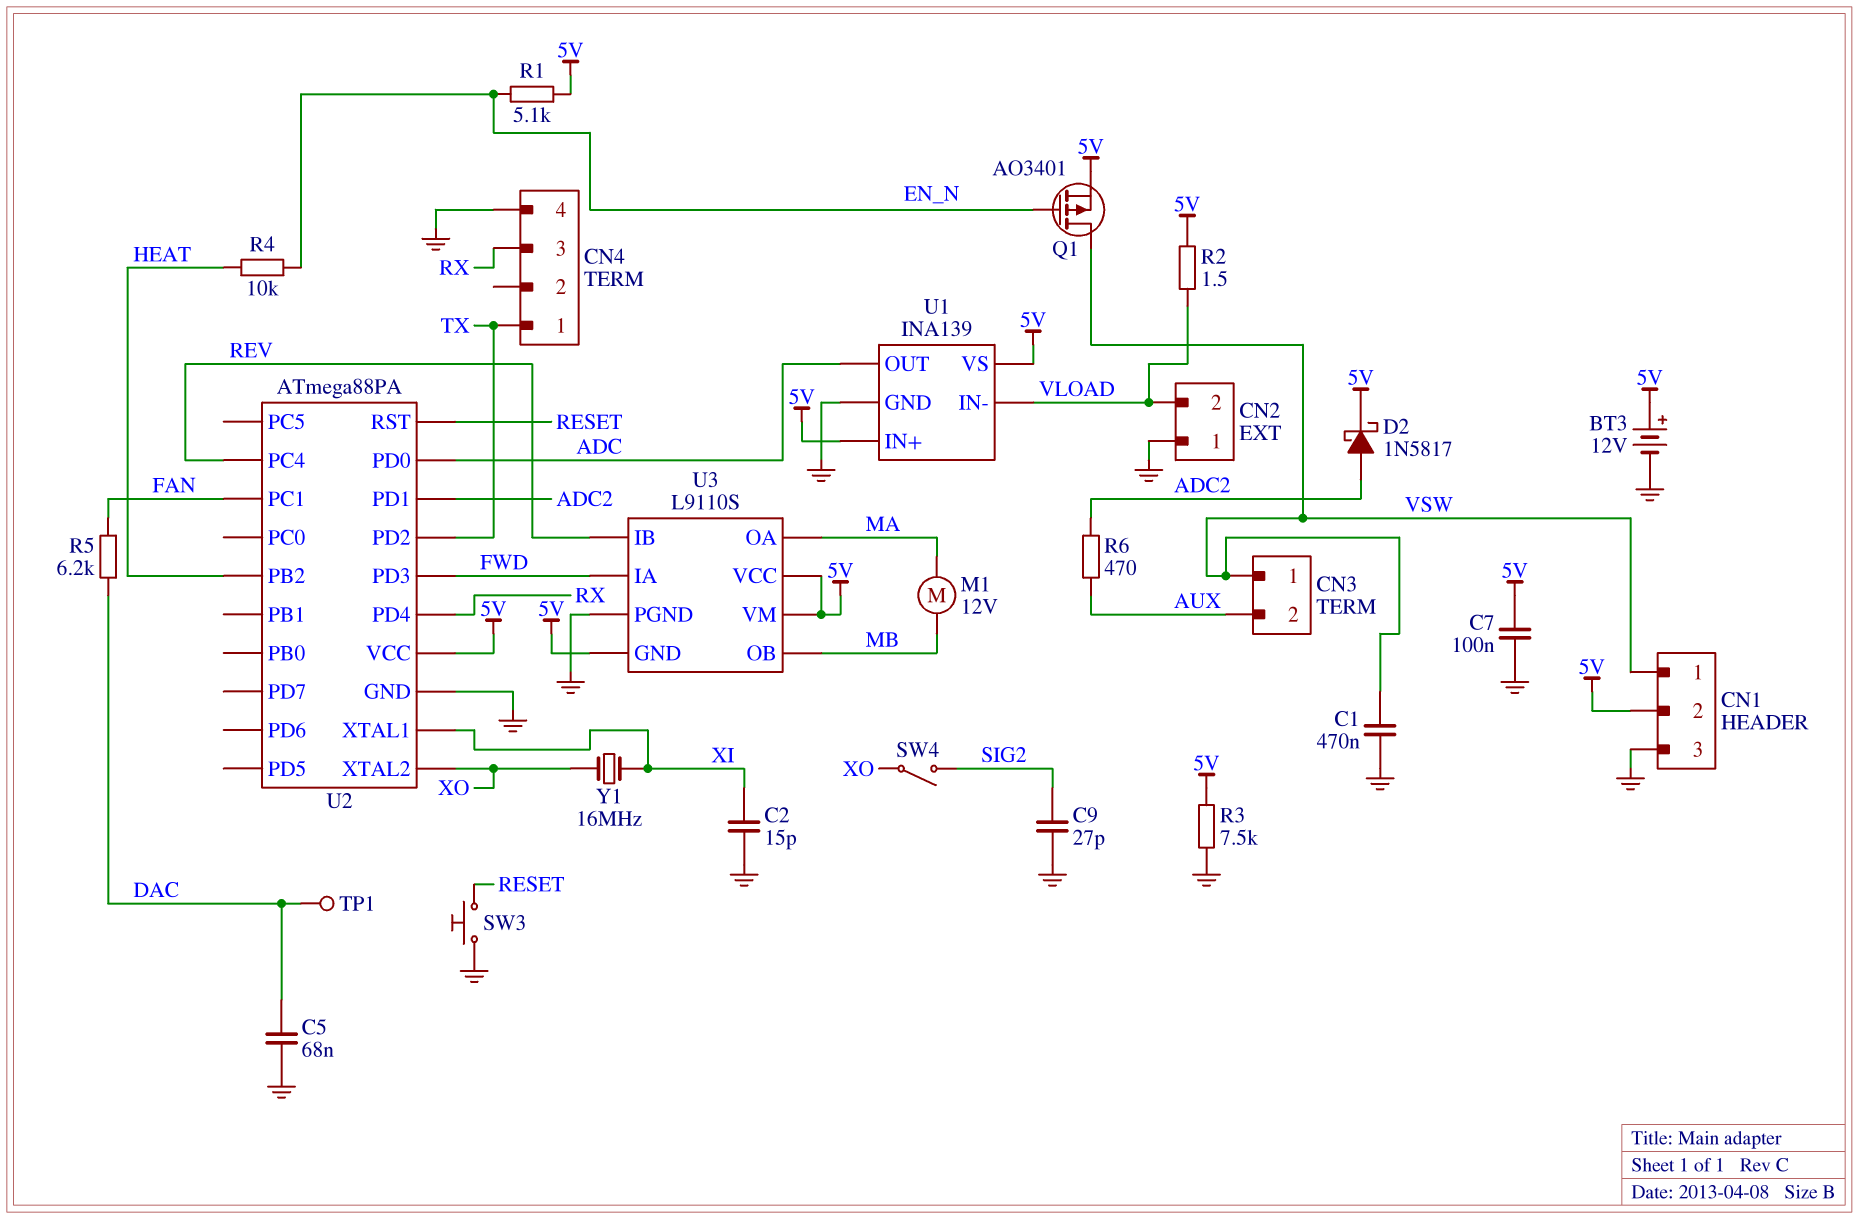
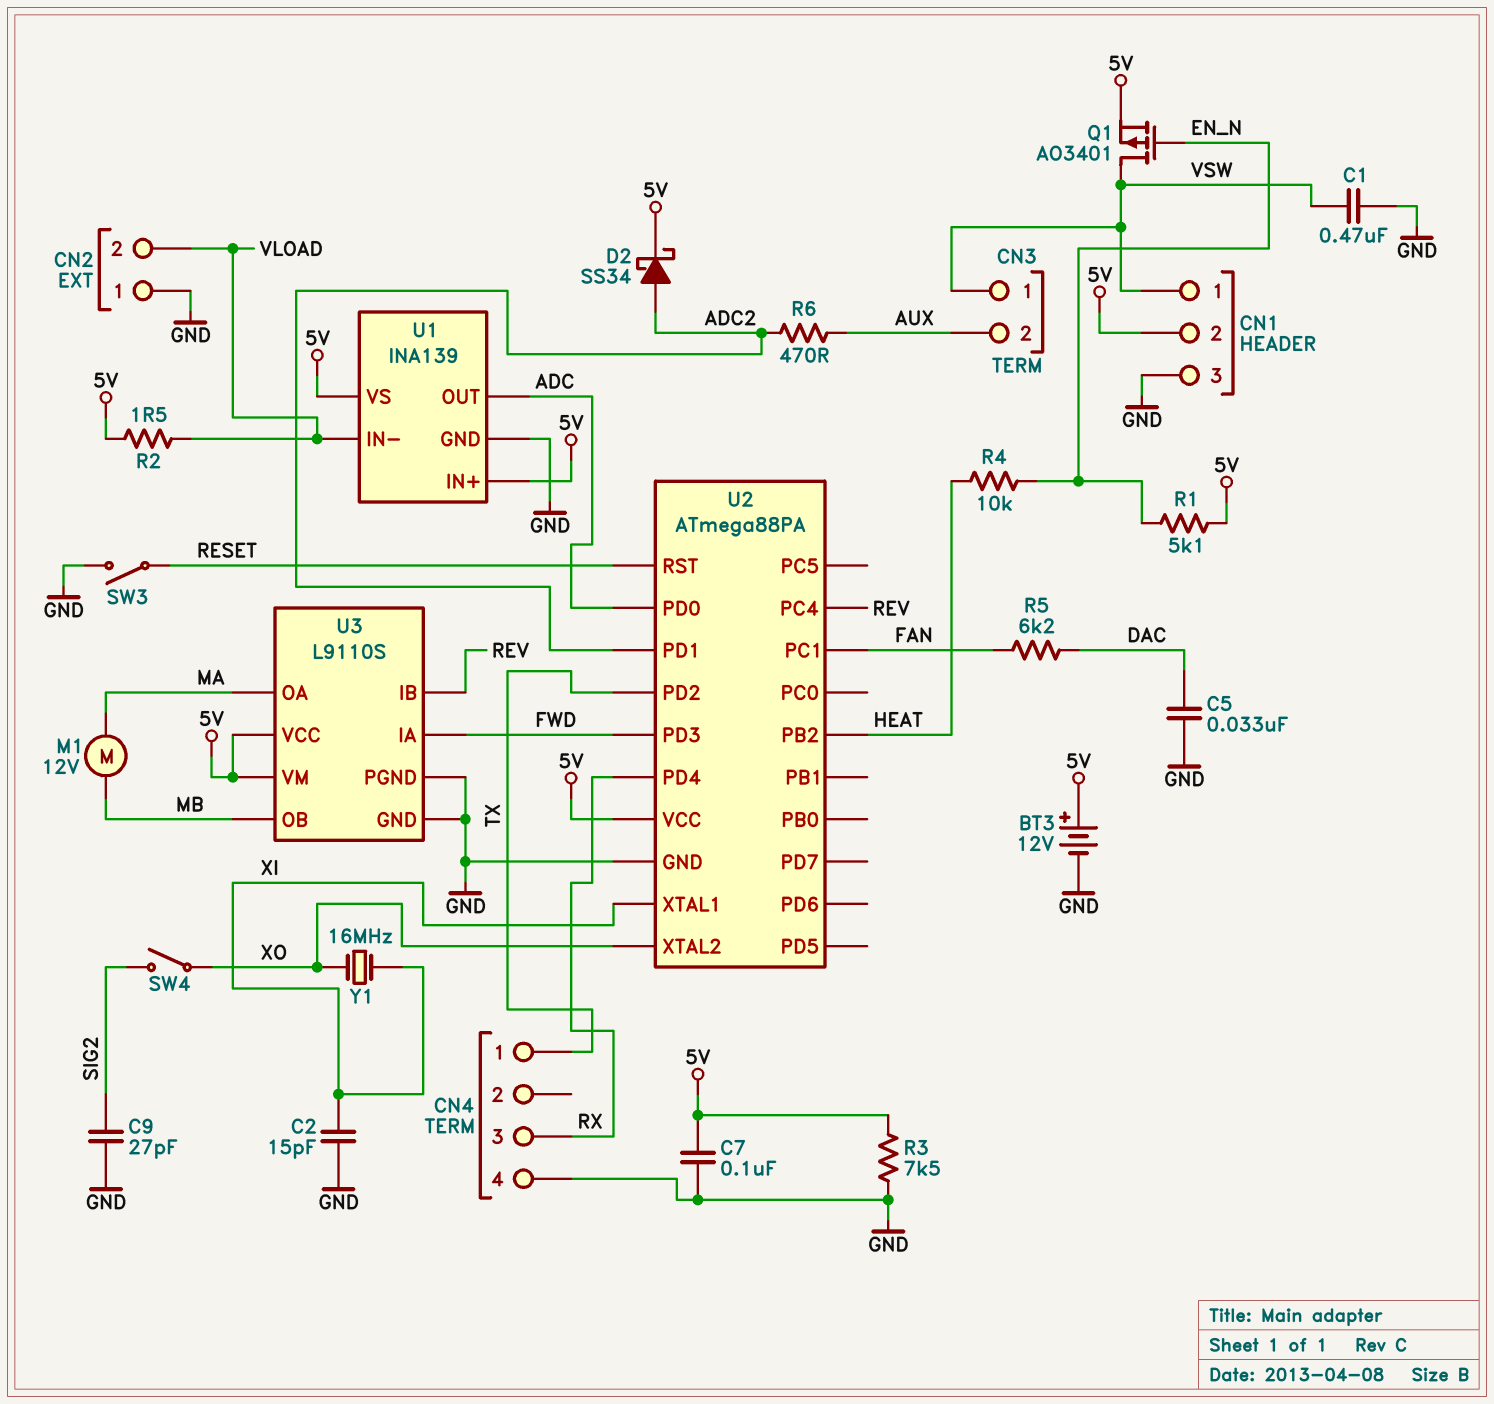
C5: 68nF (DAC, GND) -> 33nF (DAC, GND)
D2: schottky 1N5817 (A ADC2, K 5V) -> schottky SS34 (A ADC2, K 5V)
SW3: button (GND, RESET) -> switch (GND, RESET)
TP1: test point (DAC) -> none
U3 pin GND: 5V -> GND

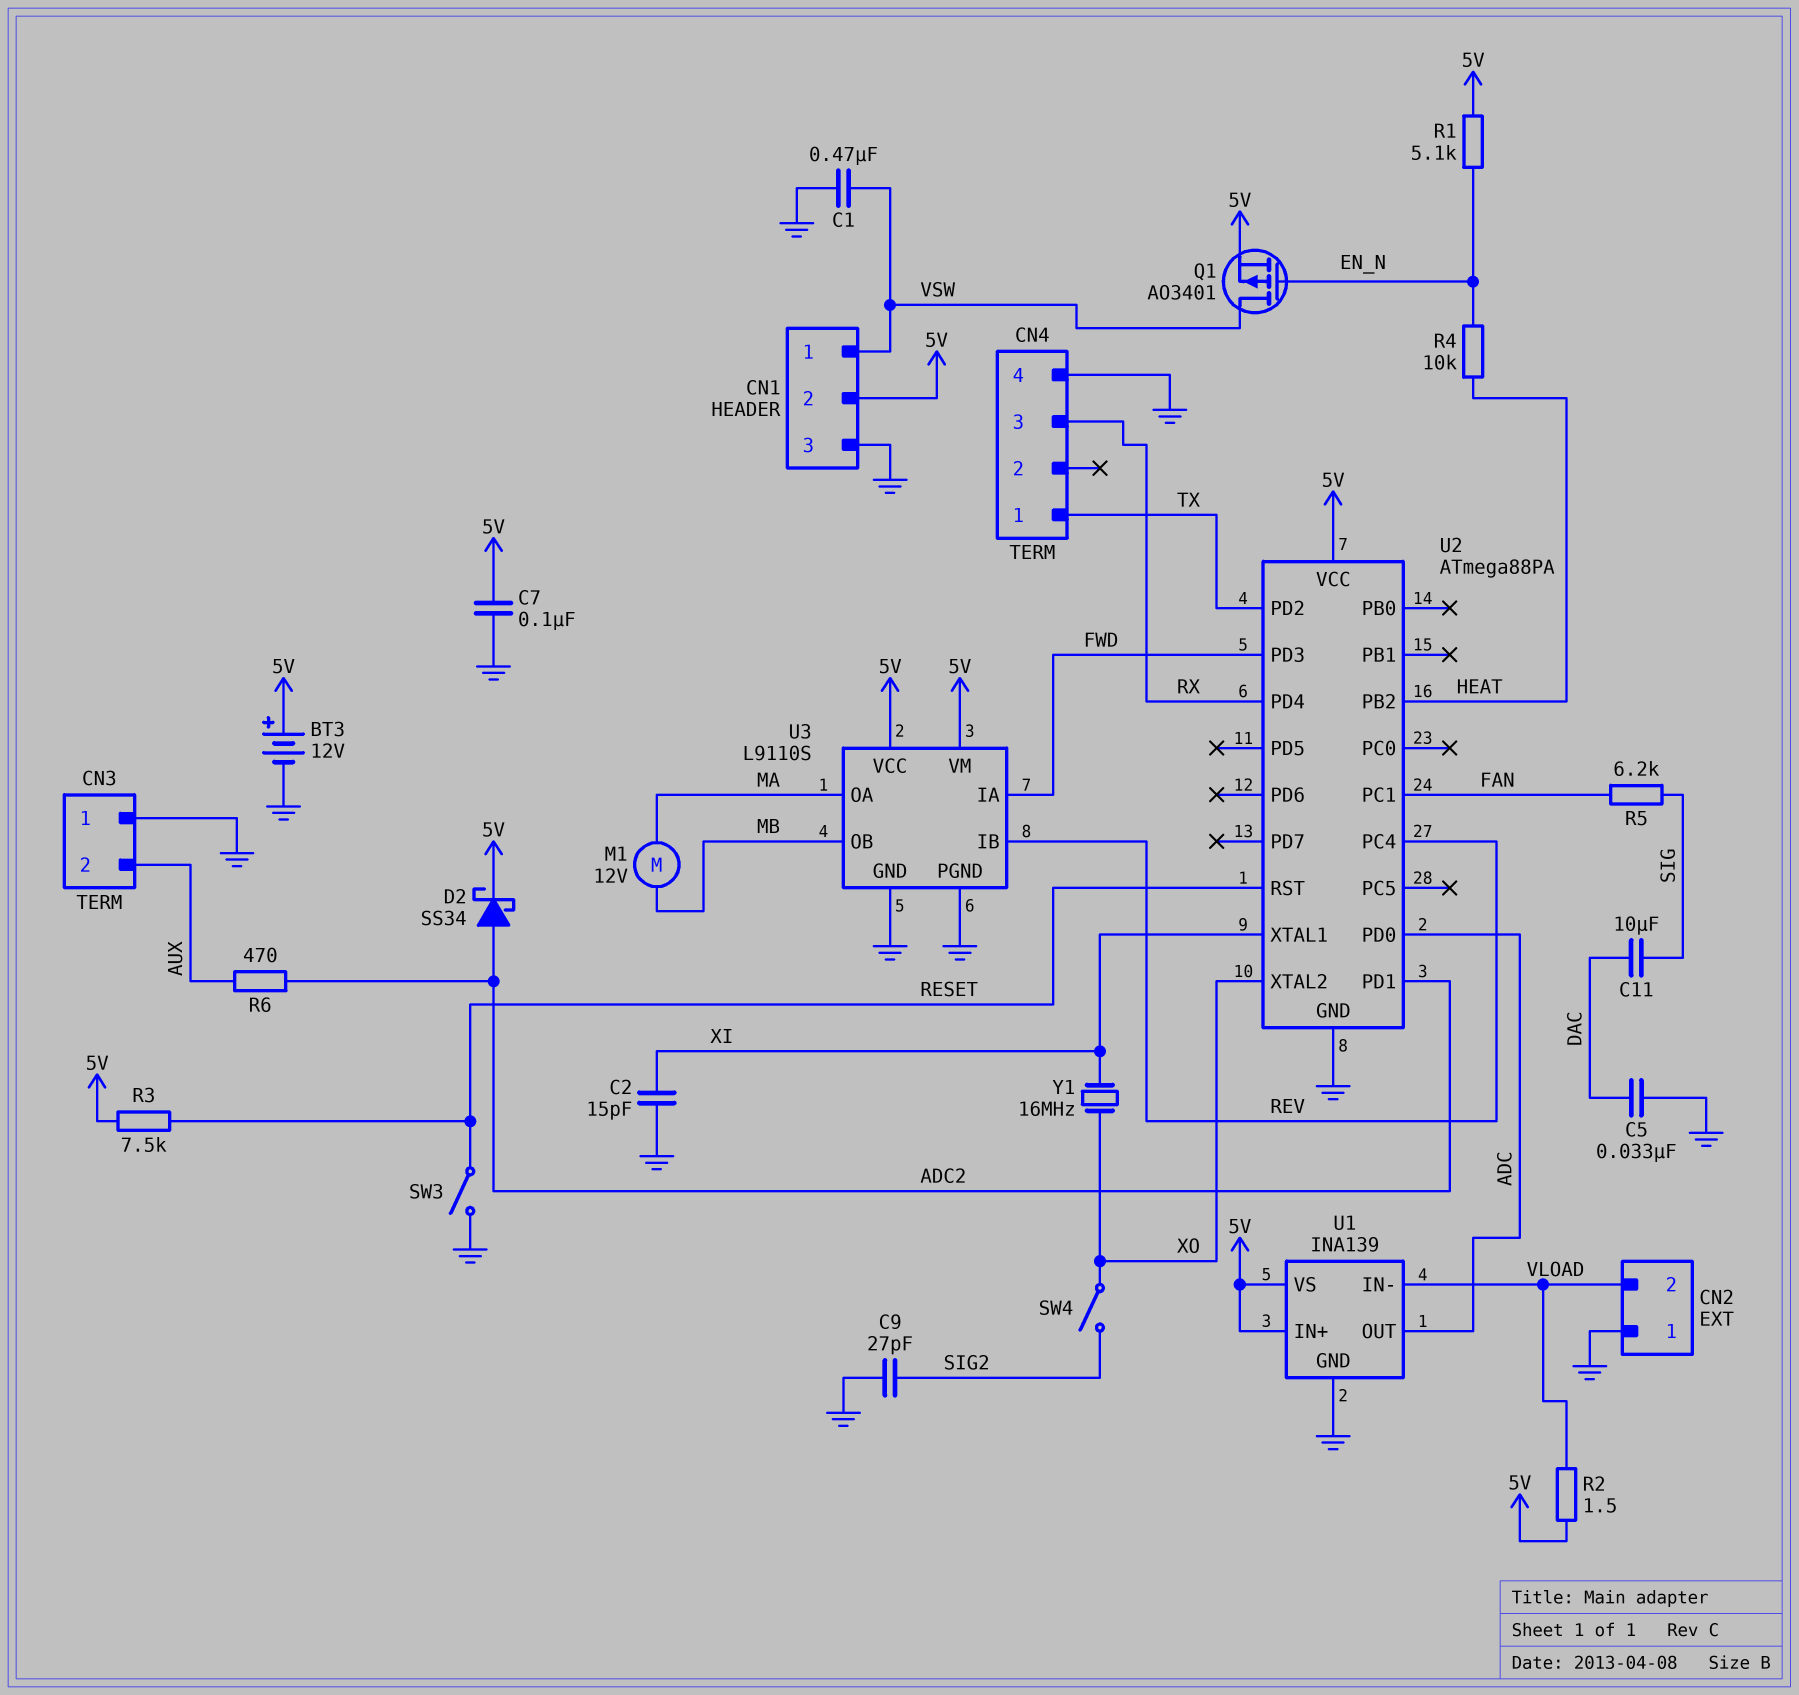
C11: none -> 10uF (DAC, SIG)
CN3 pin 1: VSW -> GND
R3: 7.5k (5V, GND) -> 7.5k (5V, RESET)
R5: 6.2k (DAC, FAN) -> 6.2k (FAN, SIG)

